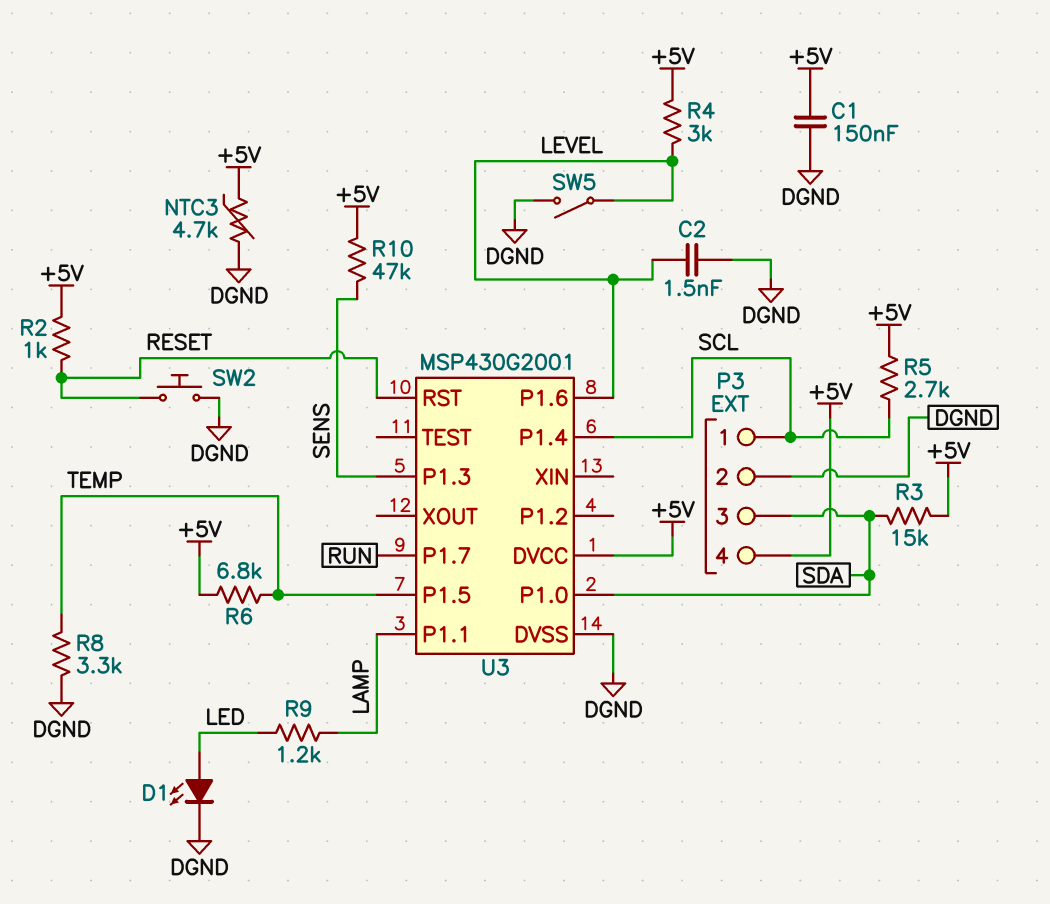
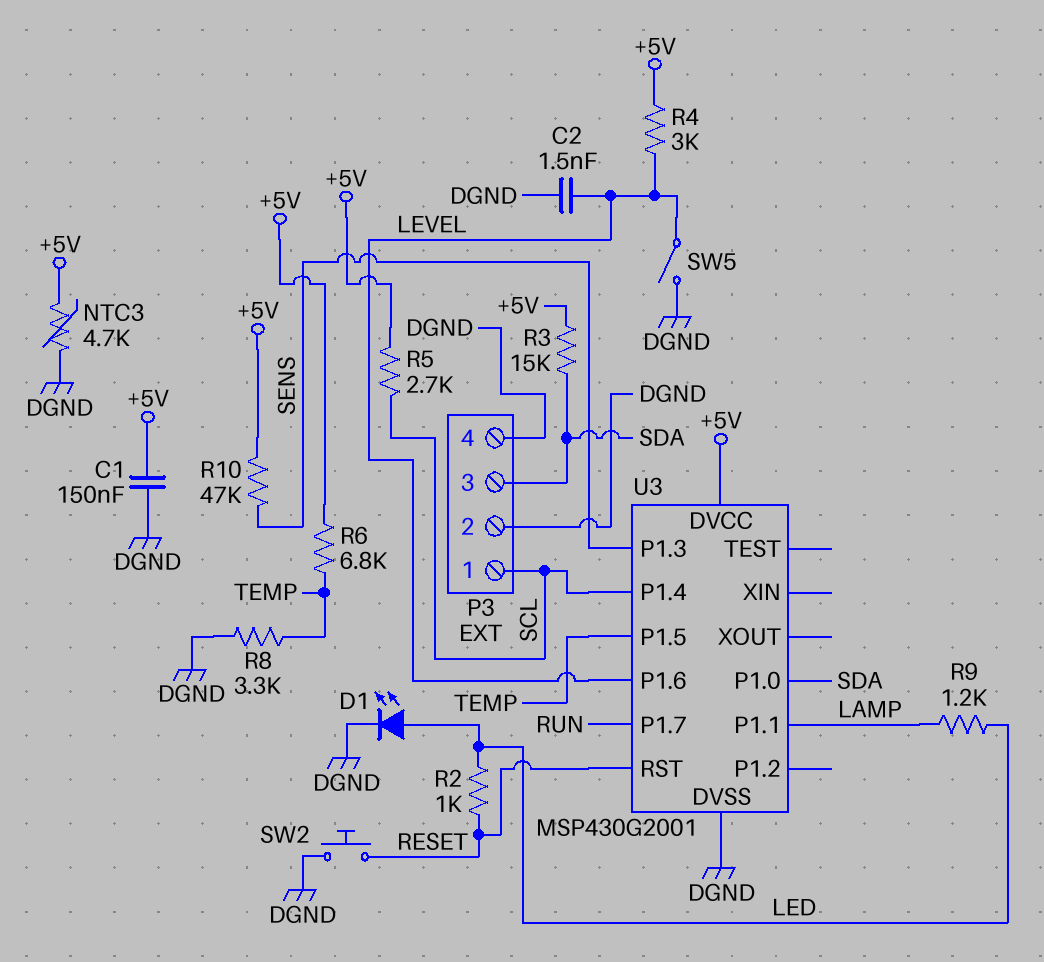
P3 pin 4: +5V -> DGND
R2: 1k (+5V, RESET) -> 1k (LED, RESET)

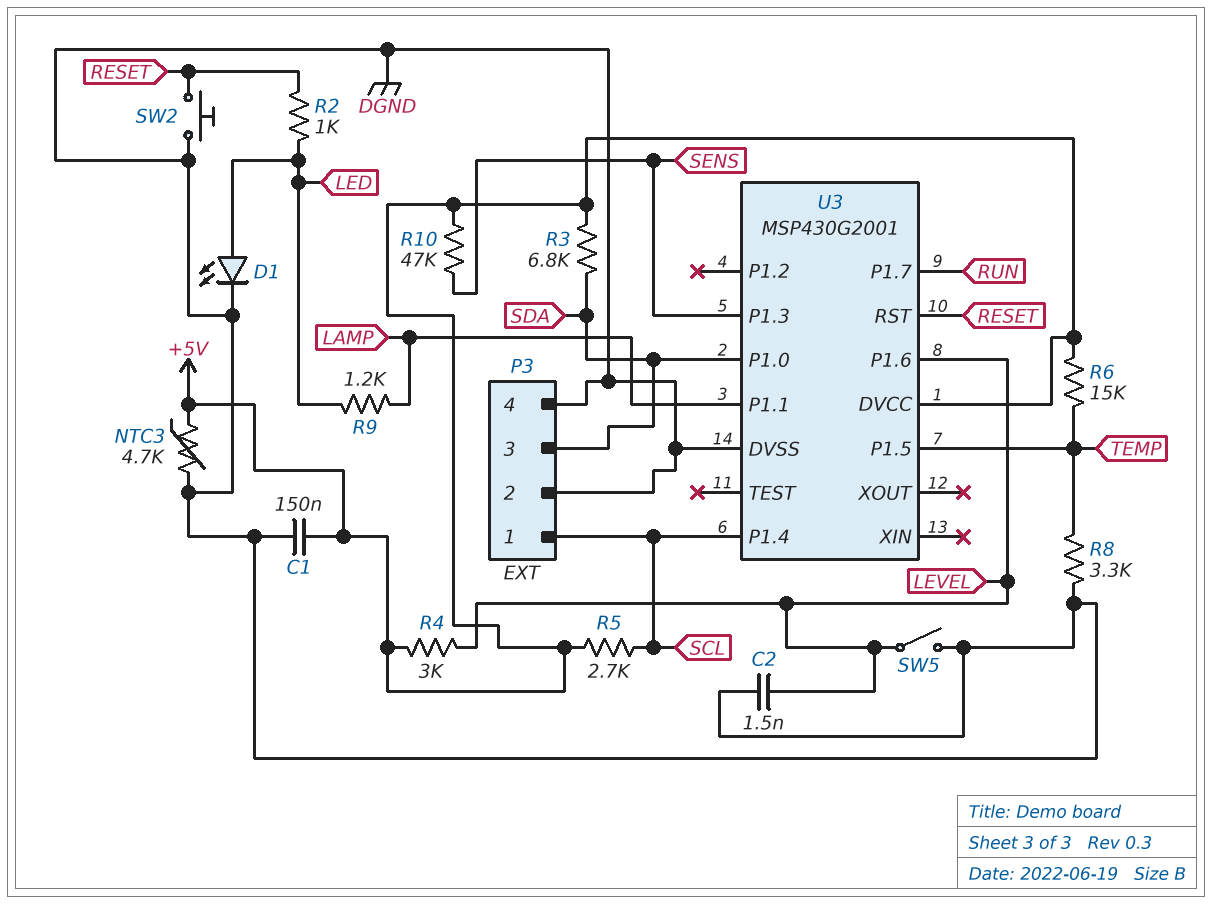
R3: 15k (+5V, SDA) -> 6.8k (+5V, SDA)
R6: 6.8k (+5V, TEMP) -> 15k (+5V, TEMP)

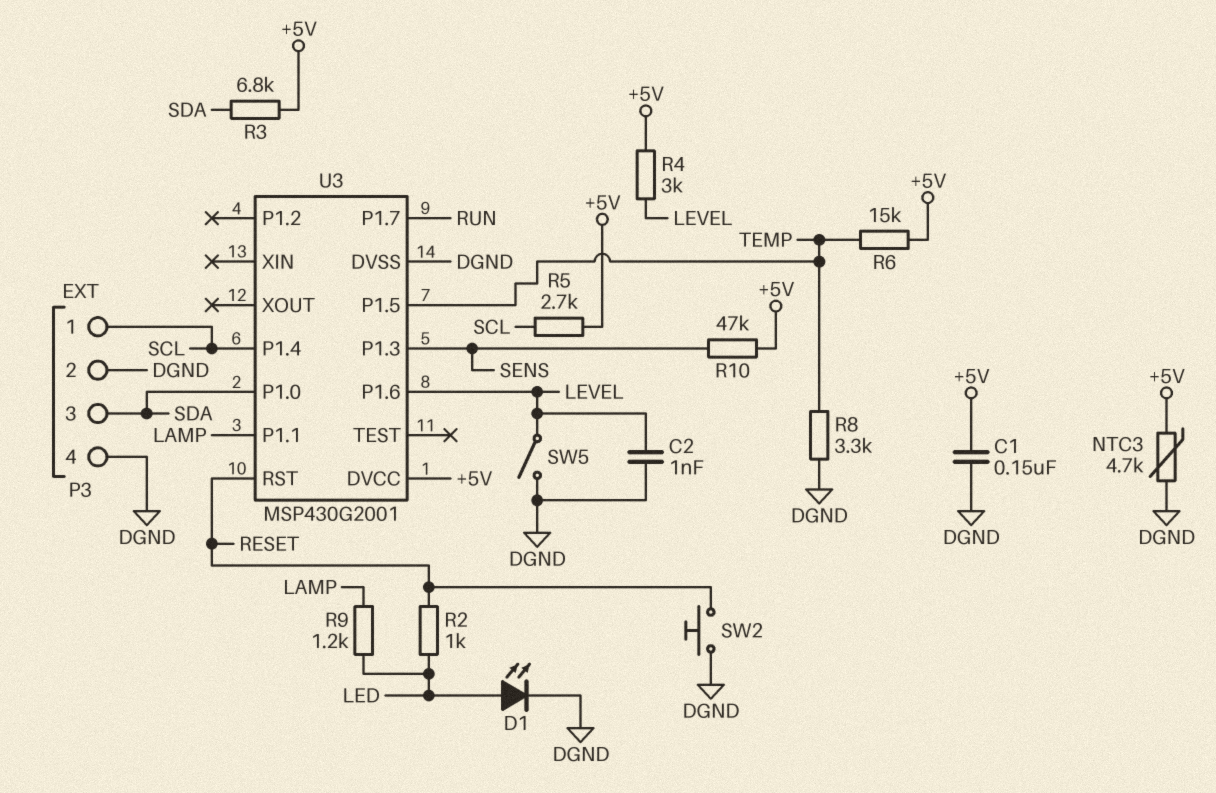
C2: 1.5nF (DGND, LEVEL) -> 1nF (DGND, LEVEL)

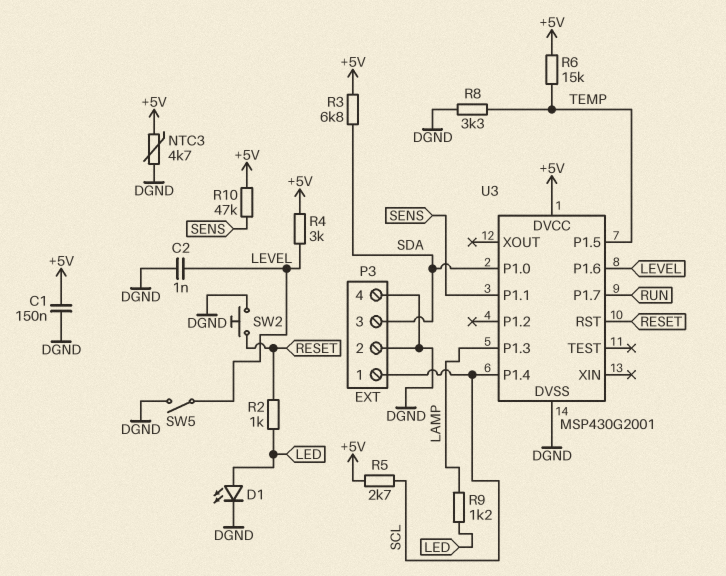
U3 pin P1.1: LAMP -> SENS
U3 pin P1.3: SENS -> LAMP

